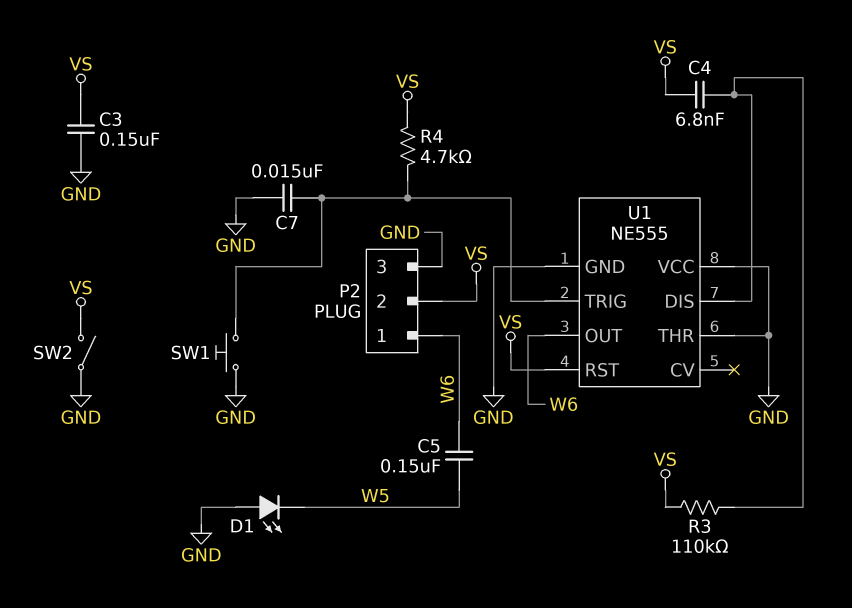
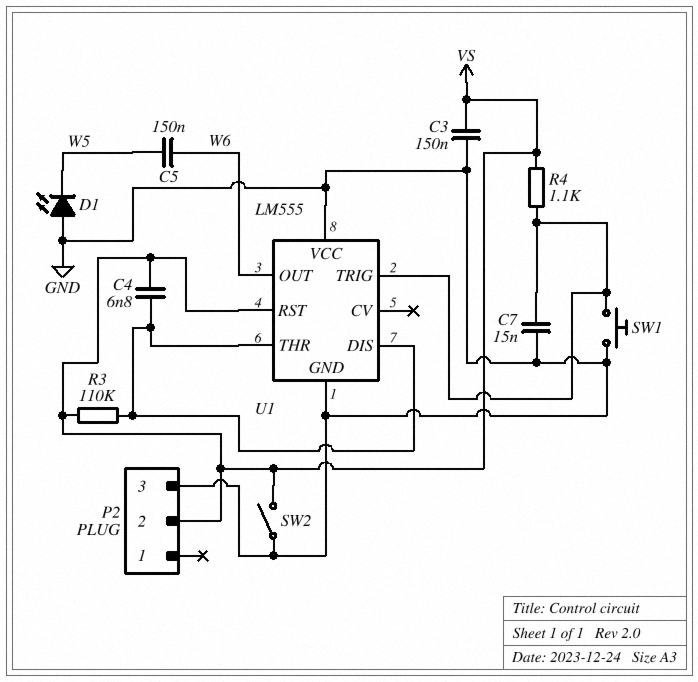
P2 pin 1: W6 -> none
R4: 4.7k (U1/TRIG, VS) -> 1.1k (U1/TRIG, VS)
U1: NE555 -> LM555
U1 pin THR: GND -> U1/DIS

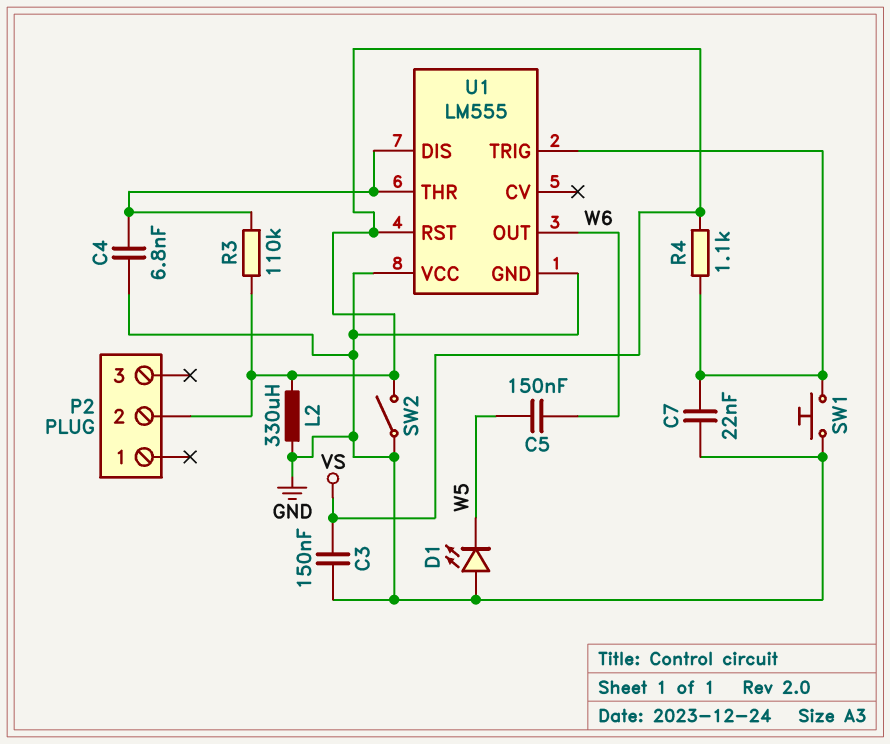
C4: 6.8nF (U1/DIS, VS) -> 6.8nF (GND, U1/DIS)
C7: 15nF (GND, U1/TRIG) -> 22nF (GND, U1/TRIG)
L2: none -> 330uH (GND, VS)
P2 pin 3: GND -> none

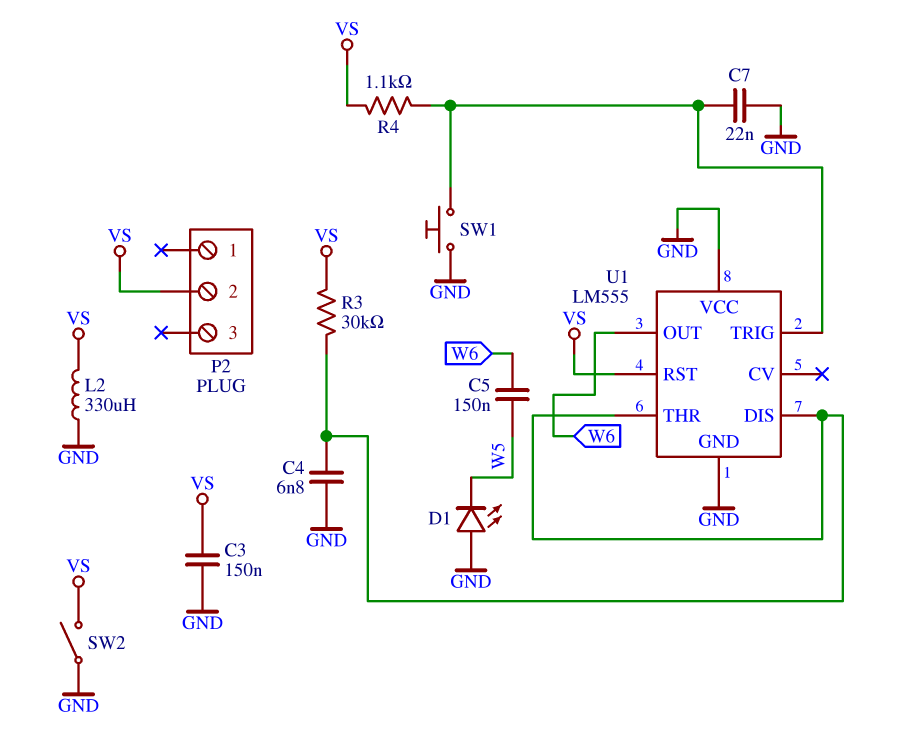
R3: 110k (U1/DIS, VS) -> 30k (U1/DIS, VS)

